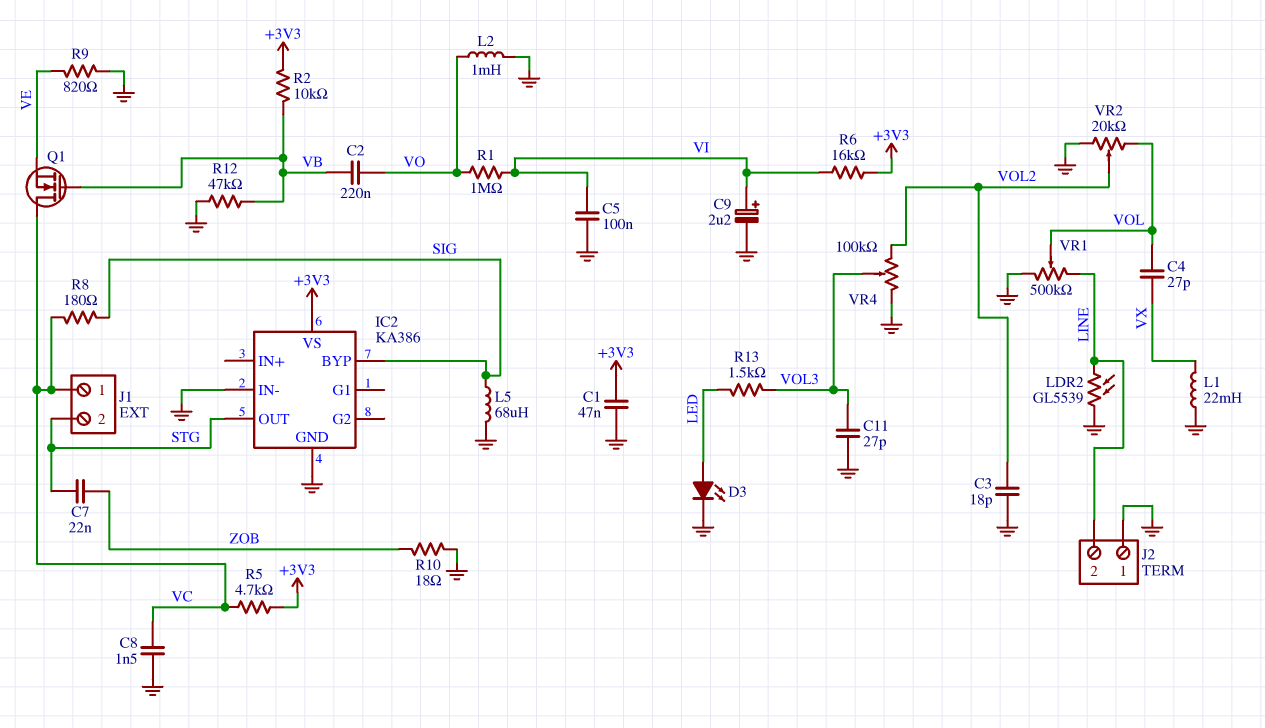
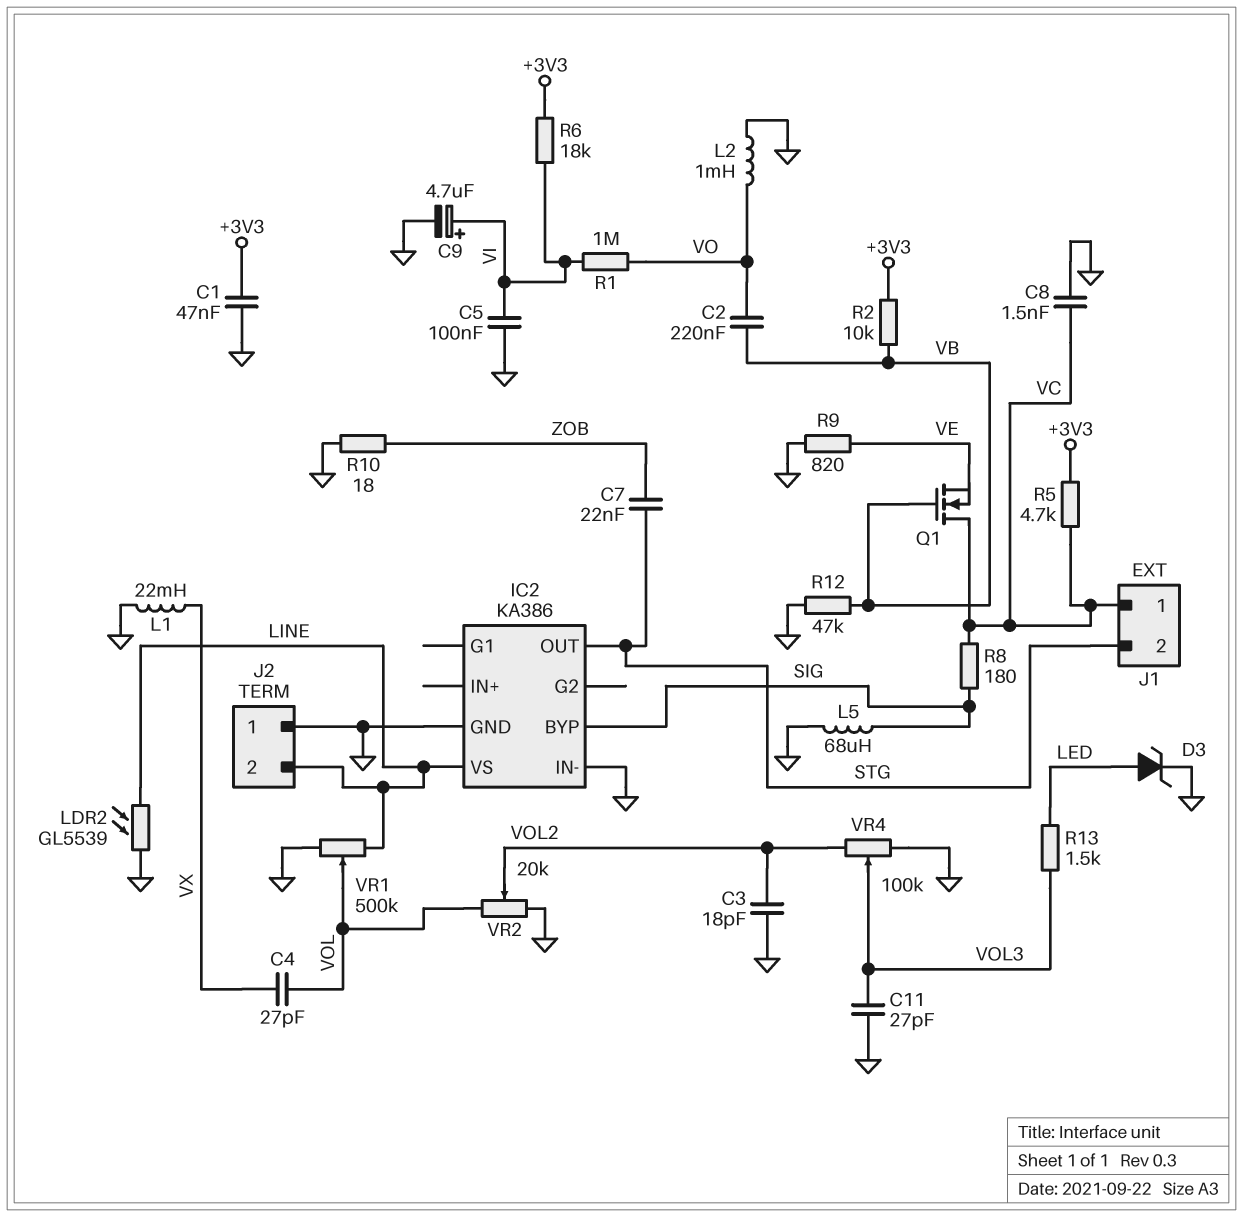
C9: 2.2uF (plus VI, minus GND) -> 4.7uF (plus VI, minus GND)
D3: LED (A LED, K GND) -> zener (A LED, K GND)
IC2 pin VS: +3V3 -> LINE
R6: 16k (+3V3, VI) -> 18k (+3V3, VI)

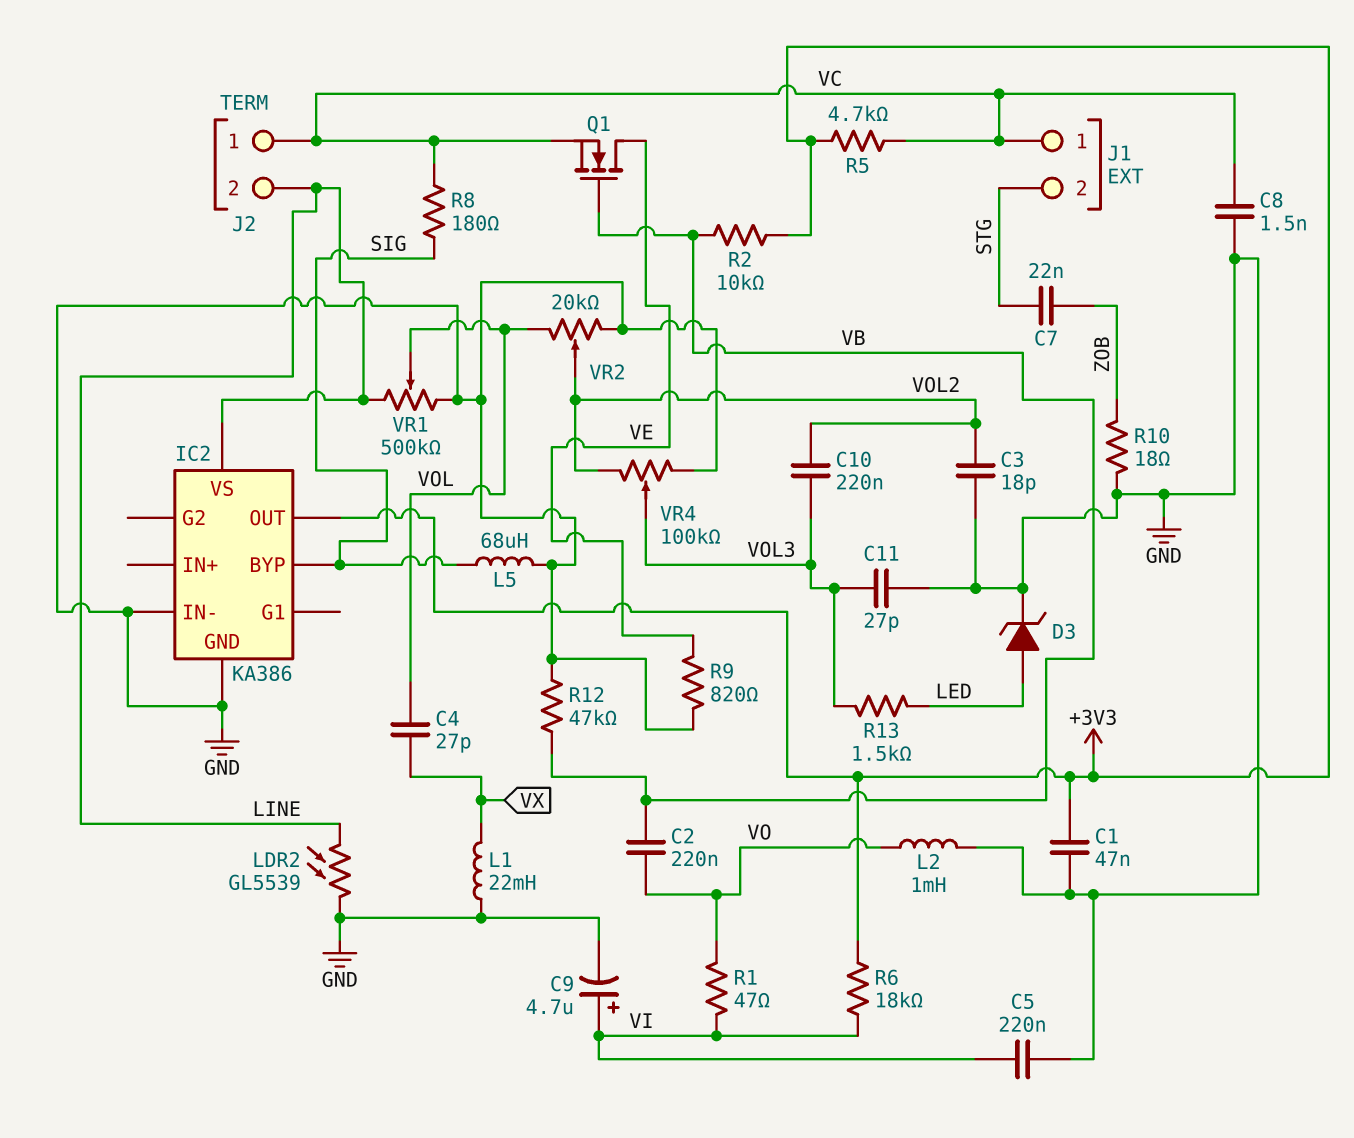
C5: 100nF (GND, VI) -> 220nF (GND, VI)
C10: none -> 220nF (VOL2, VOL3)
IC2 pin OUT: STG -> +3V3
J2 pin 1: GND -> VC
Q1: NMOS (G VB, D VC, S VE) -> NMOS (G VB, D VE, S VC)
R1: 1M (VI, VO) -> 47 (VI, VO)

